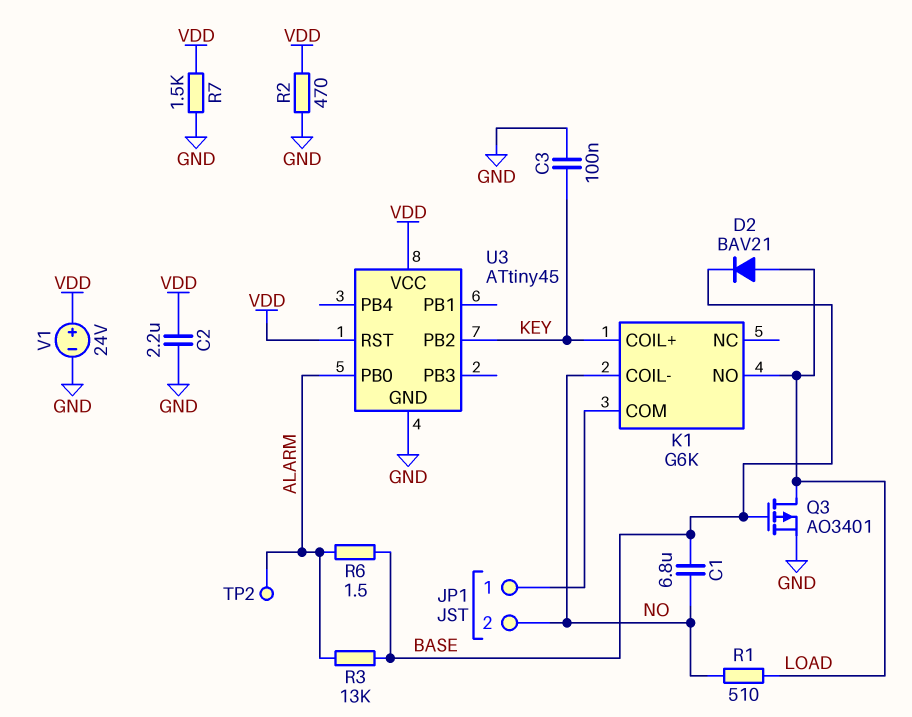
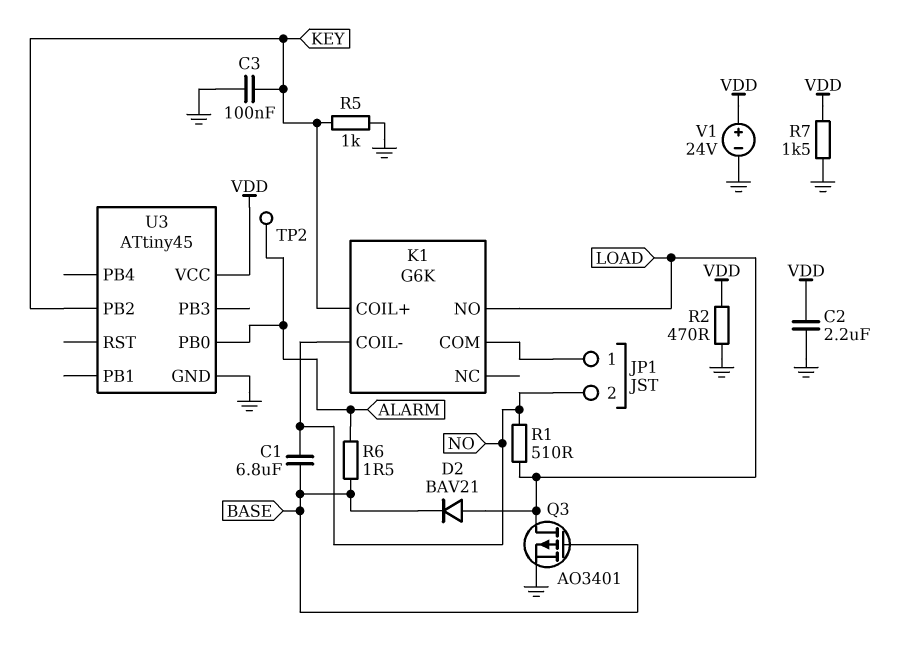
R3: 13k (ALARM, BASE) -> none
R5: none -> 1k (GND, KEY)
U3 pin RST: VDD -> none

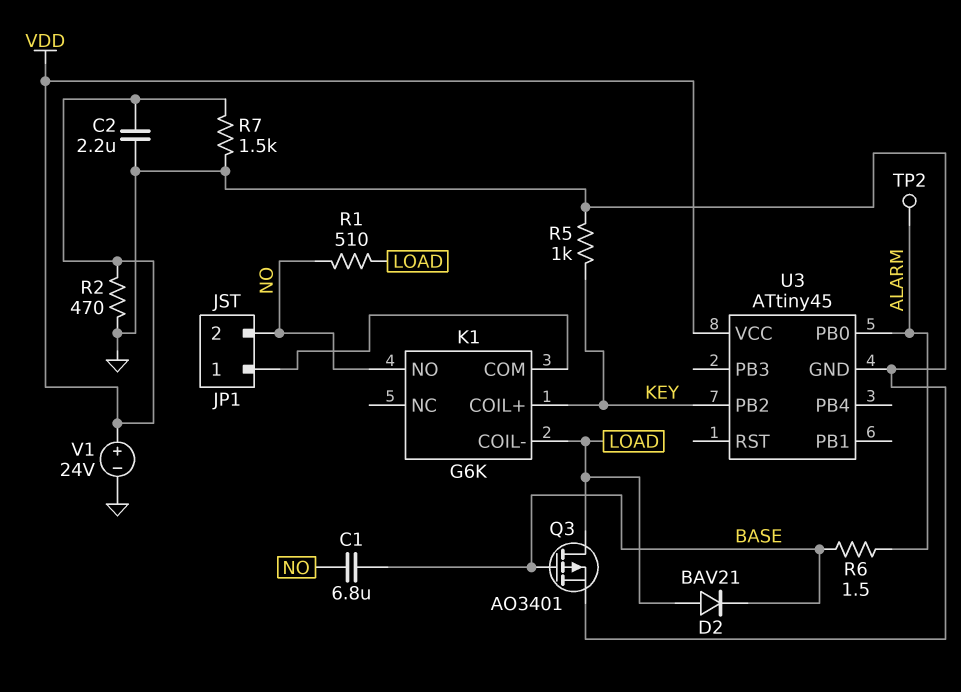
C3: 100nF (GND, KEY) -> none
K1 pin COIL-: NO -> LOAD
K1 pin NO: LOAD -> NO

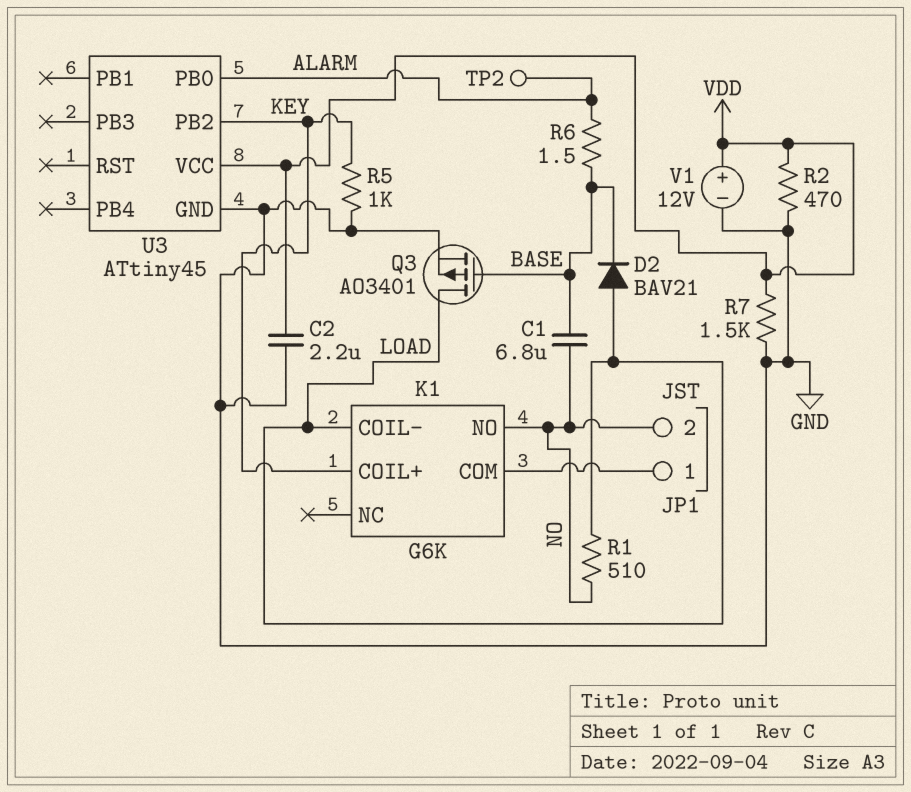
V1: 24V (plus VDD, minus GND) -> 12V (plus VDD, minus GND)

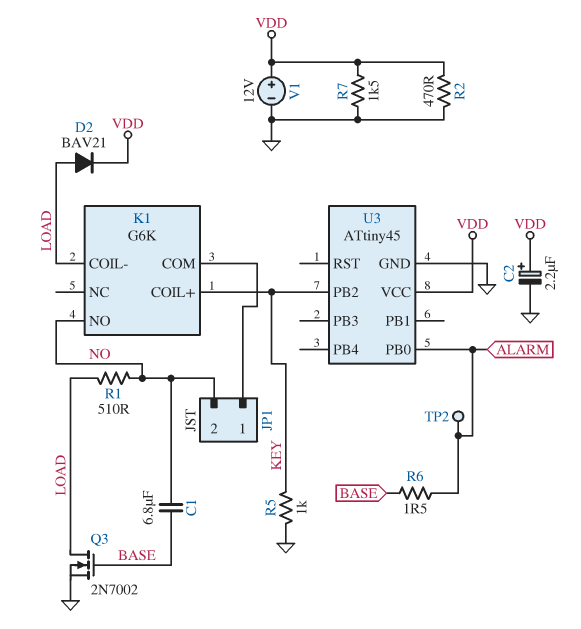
C2: 2.2uF (GND, VDD) -> 2.2uF (plus VDD, minus GND)
D2: diode BAV21 (A LOAD, K BASE) -> diode BAV21 (A LOAD, K VDD)
Q3: PMOS AO3401 (G BASE, D LOAD, S GND) -> NMOS 2N7002 (G BASE, D LOAD, S GND)

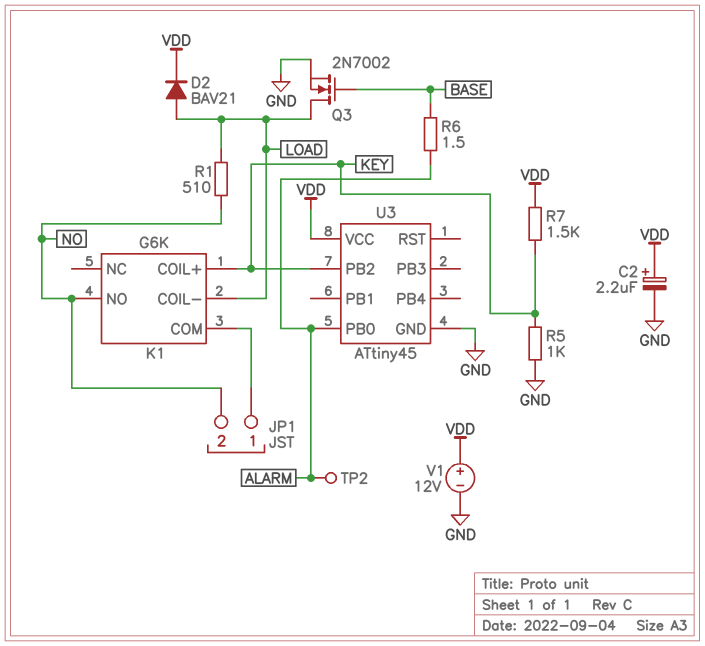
C1: 6.8uF (BASE, NO) -> none
R2: 470 (GND, VDD) -> none
R7: 1.5k (GND, VDD) -> 1.5k (KEY, VDD)

